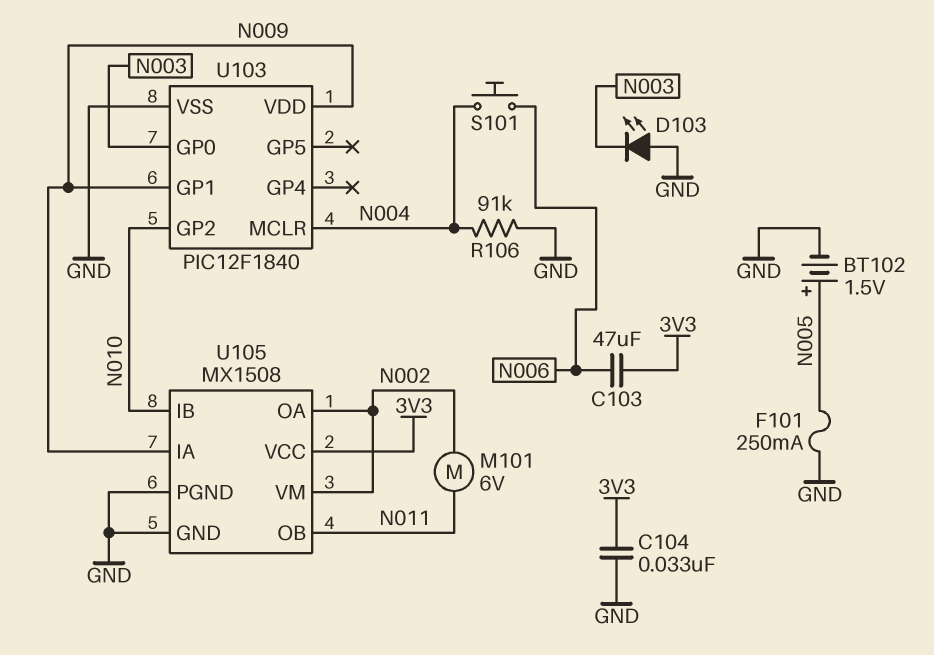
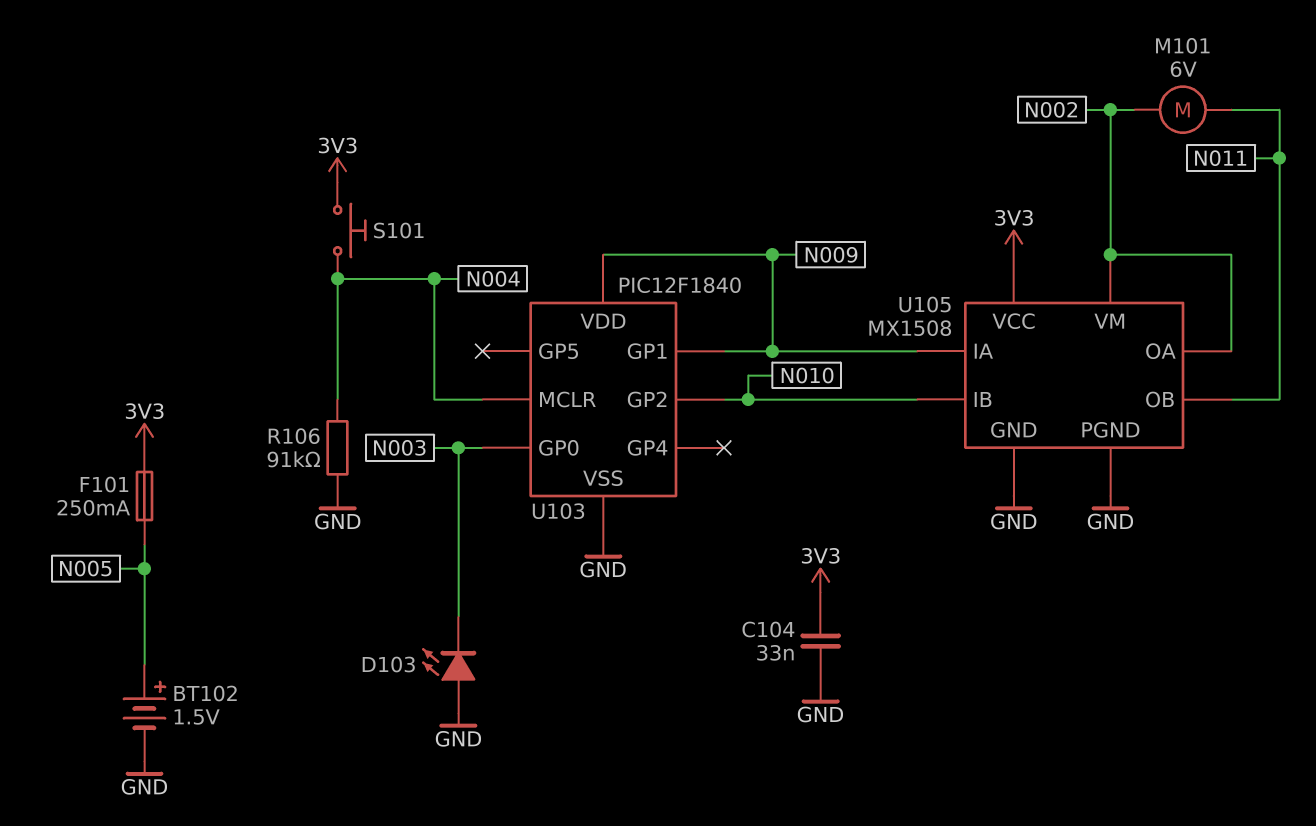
C103: 47uF (3V3, N006) -> none
F101: 250mA (GND, N005) -> 250mA (3V3, N005)
S101: button (N004, N006) -> button (3V3, N004)

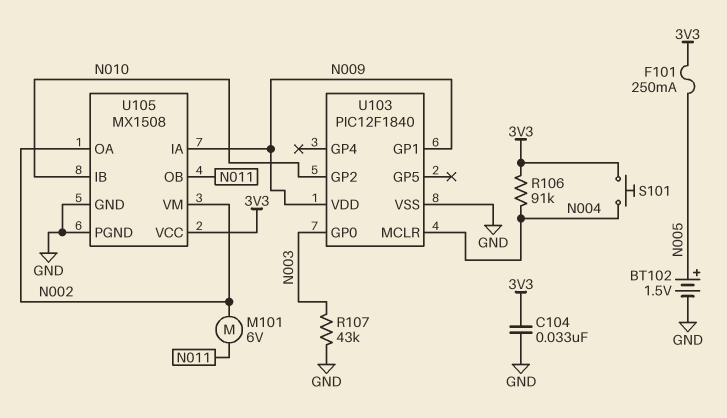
D103: LED (A GND, K N003) -> none
R106: 91k (GND, N004) -> 91k (3V3, N004)
R107: none -> 43k (GND, N003)

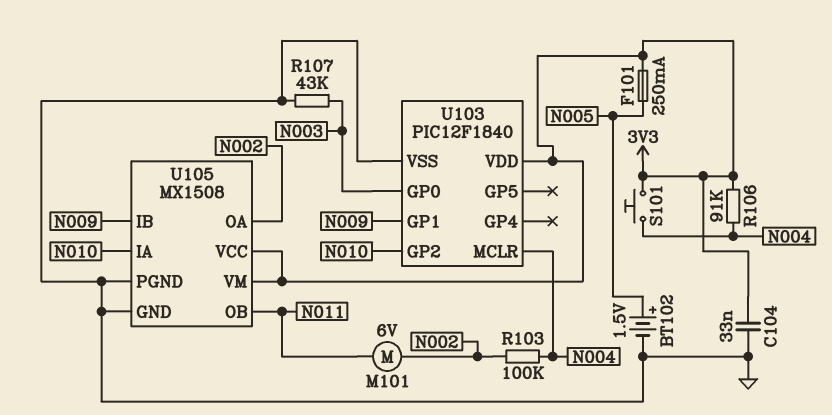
R103: none -> 100k (N002, N004)
U103 pin VDD: N009 -> 3V3
U105 pin IA: N009 -> N010
U105 pin IB: N010 -> N009
U105 pin VM: N002 -> 3V3

